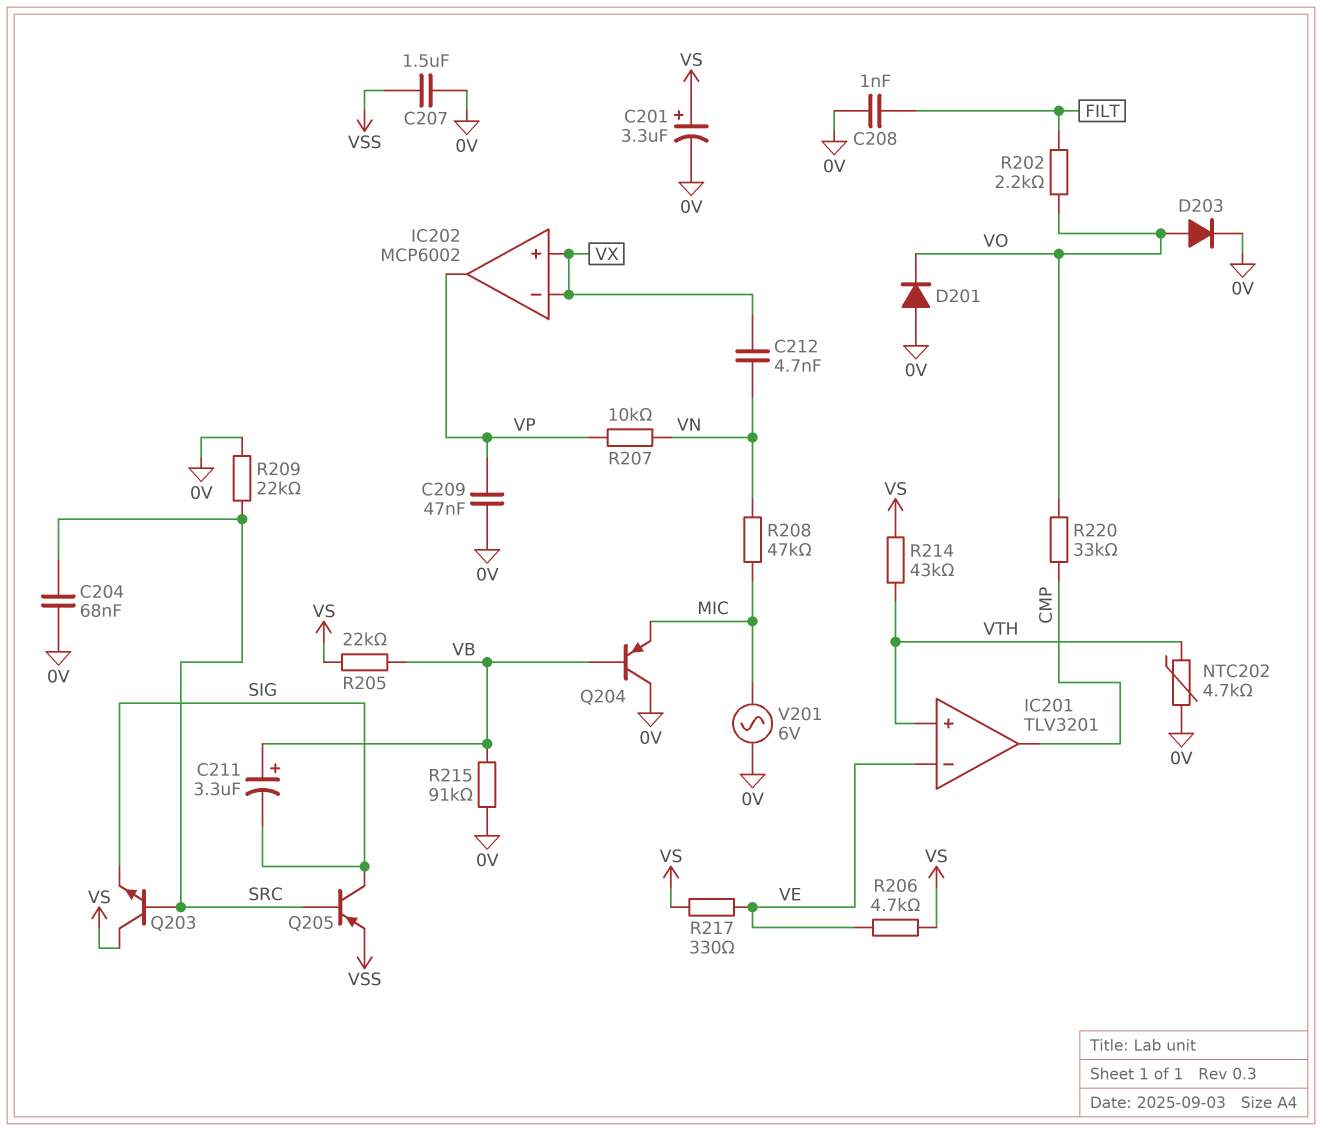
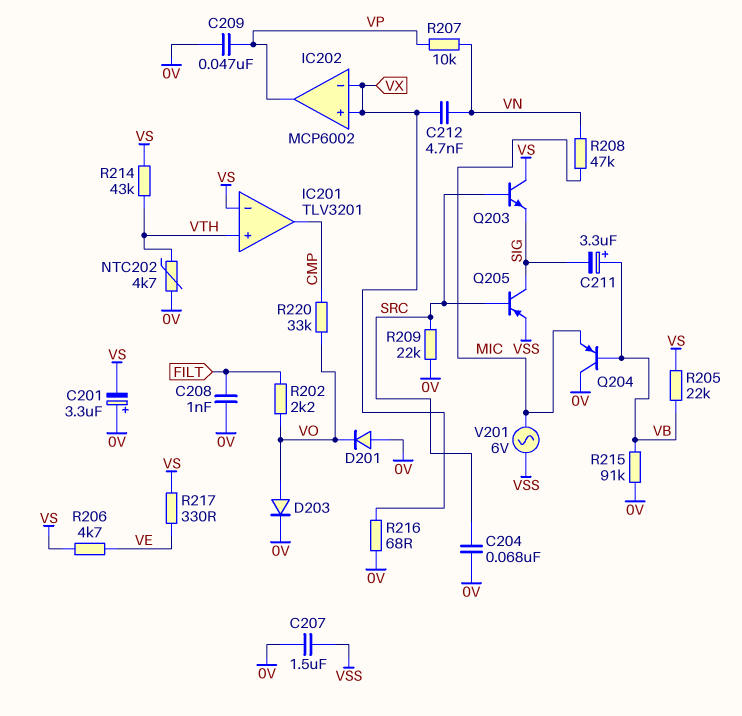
C201: 3.3uF (plus VS, minus 0V) -> 3.3uF (plus 0V, minus VS)
IC201 pin in-: VE -> VS
R216: none -> 68 (0V, VX)
V201: AC 6V (0V, MIC) -> AC 6V (MIC, VSS)

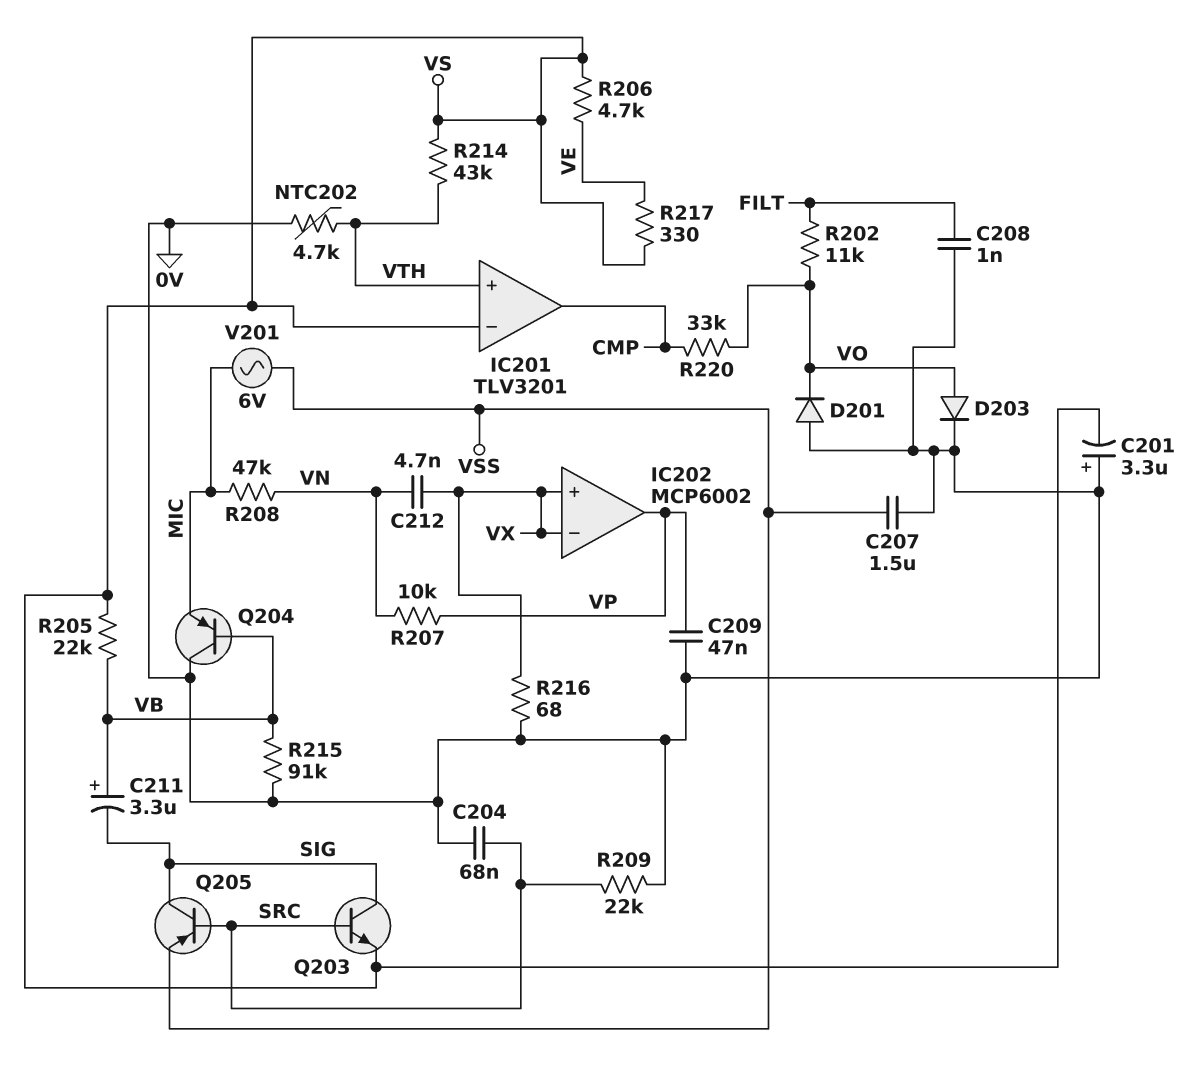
Q203: NPN (B SRC, C VS, E SIG) -> NPN (B SRC, C SIG, E VS)
R202: 2.2k (FILT, VO) -> 11k (FILT, VO)

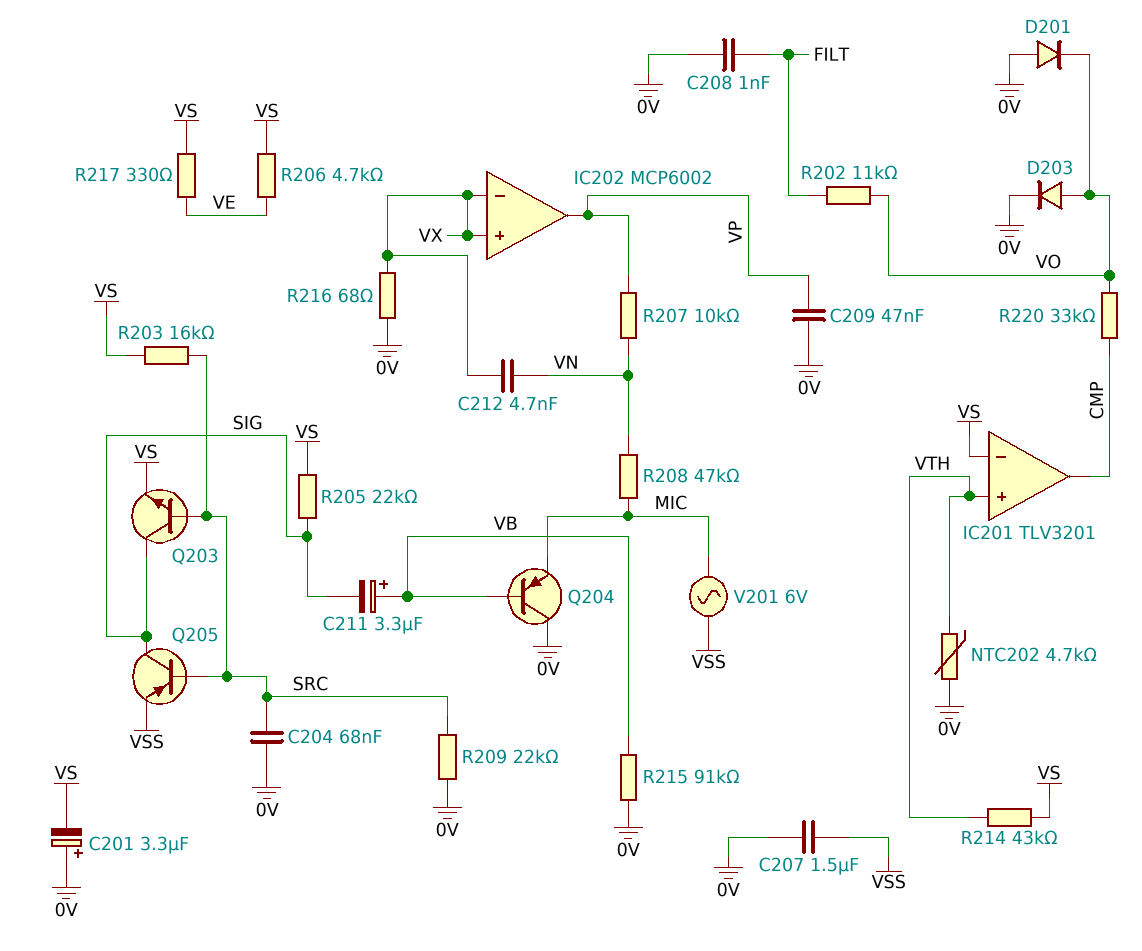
R203: none -> 16k (SRC, VS)
R205: 22k (VB, VS) -> 22k (SIG, VS)

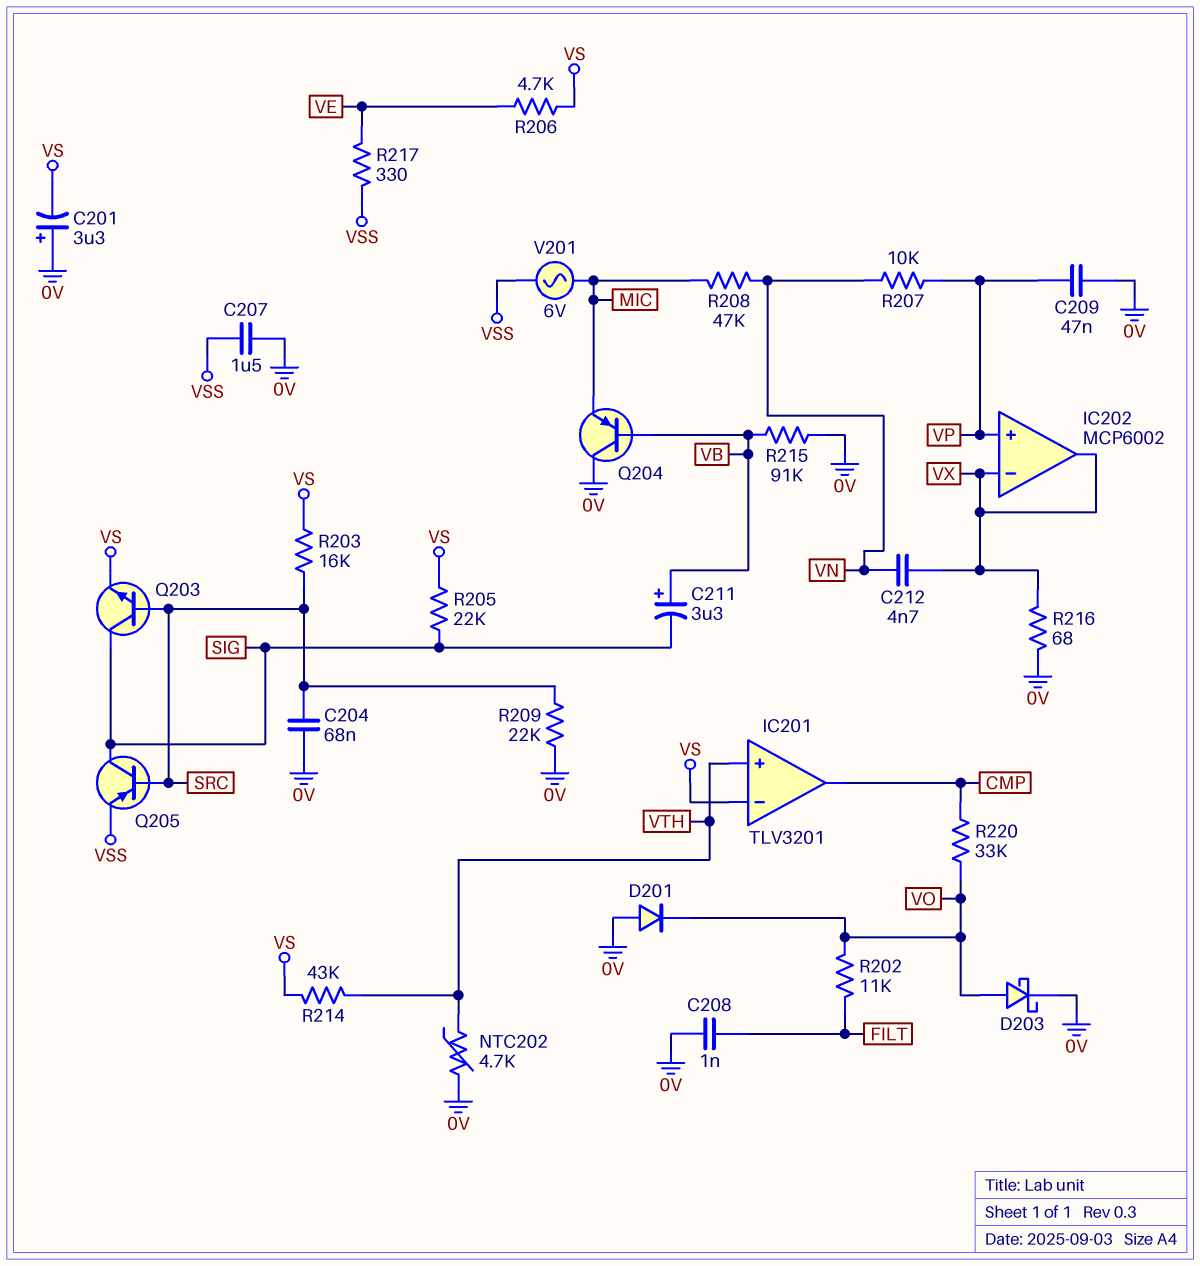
D203: diode (A VO, K 0V) -> schottky (A VO, K 0V)
IC202 pin in+: VX -> VP
IC202 pin out: VP -> VX
R217: 330 (VE, VS) -> 330 (VE, VSS)

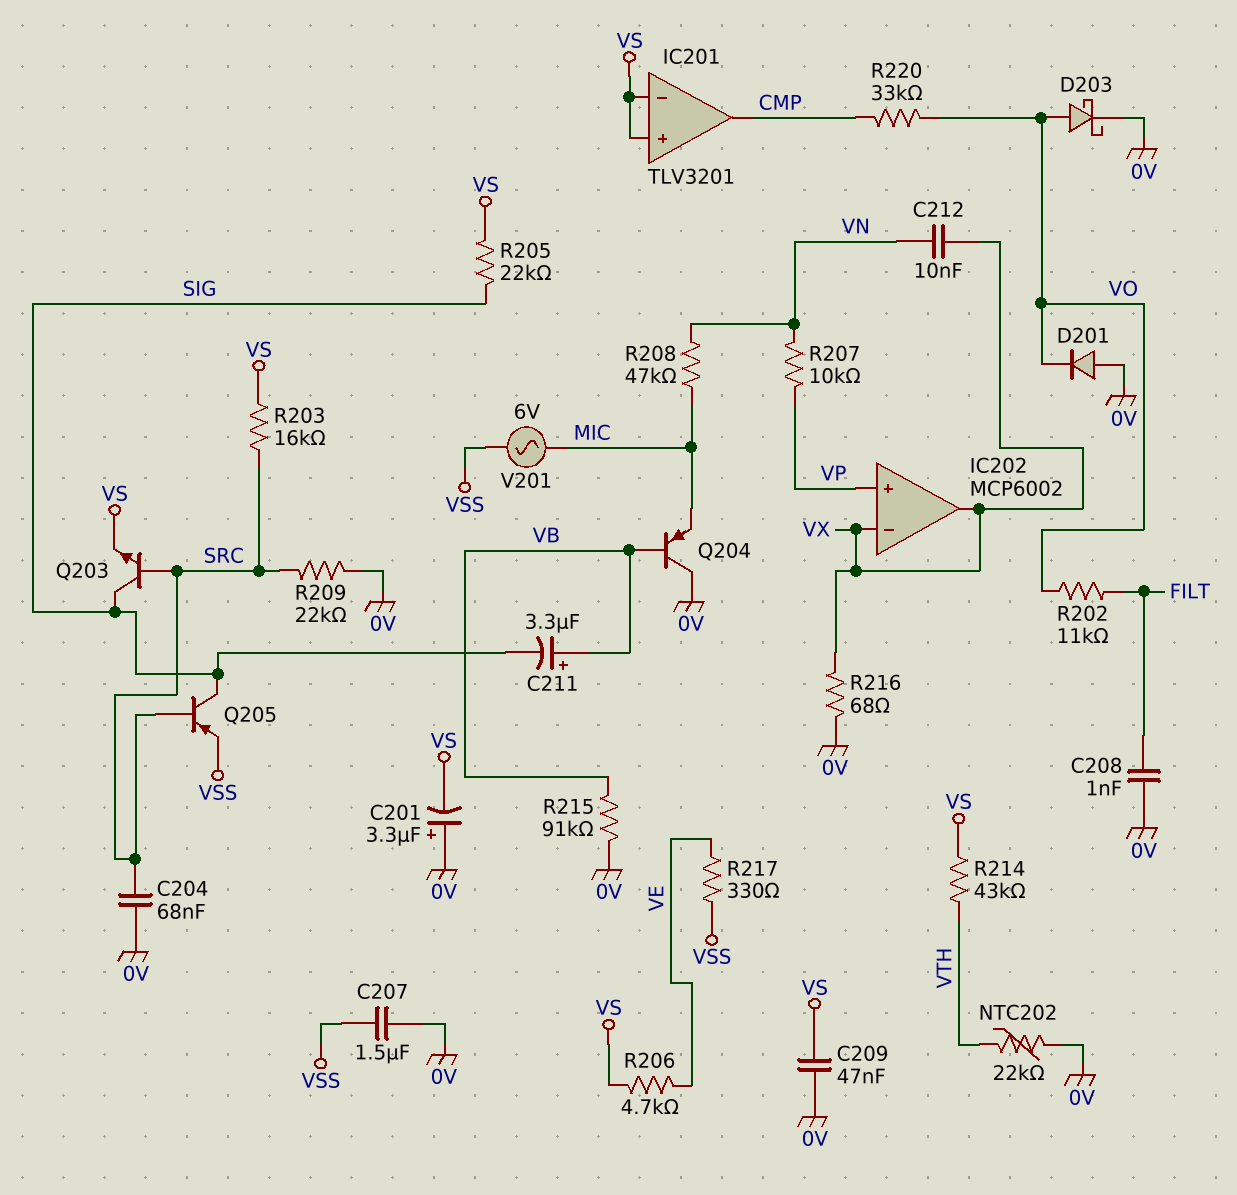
C209: 47nF (0V, VP) -> 47nF (0V, VS)
C212: 4.7nF (VN, VX) -> 10nF (VN, VX)
IC201 pin in+: VTH -> VS
NTC202: 4.7k (0V, VTH) -> 22k (0V, VTH)

